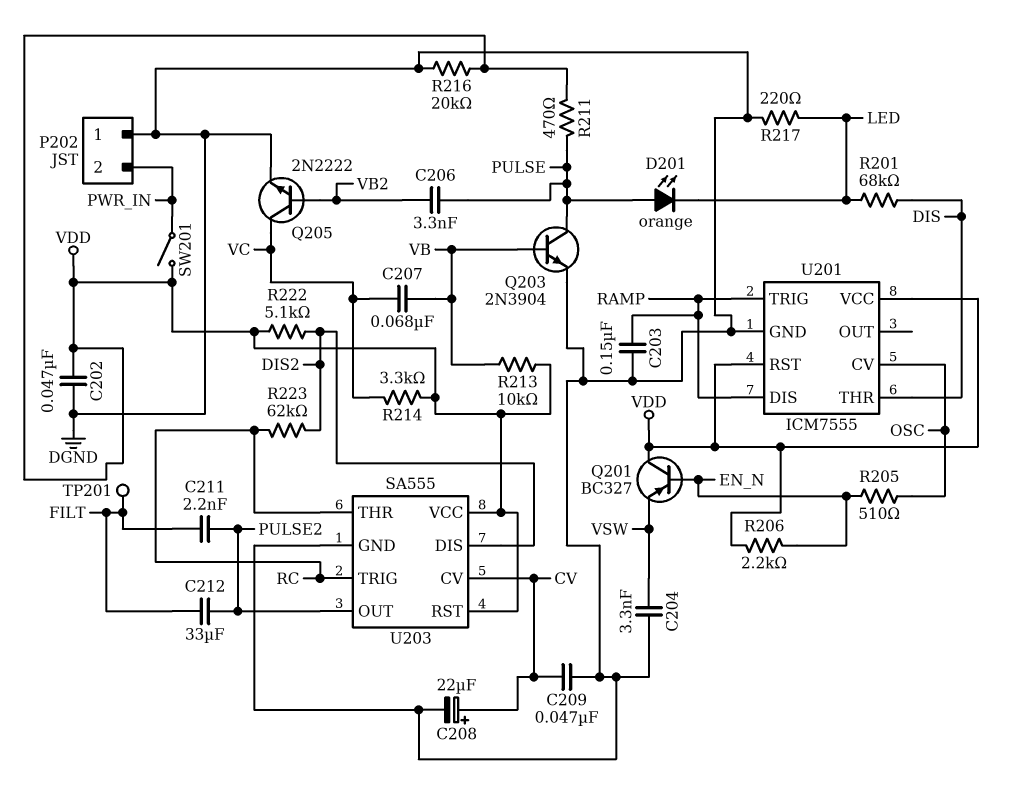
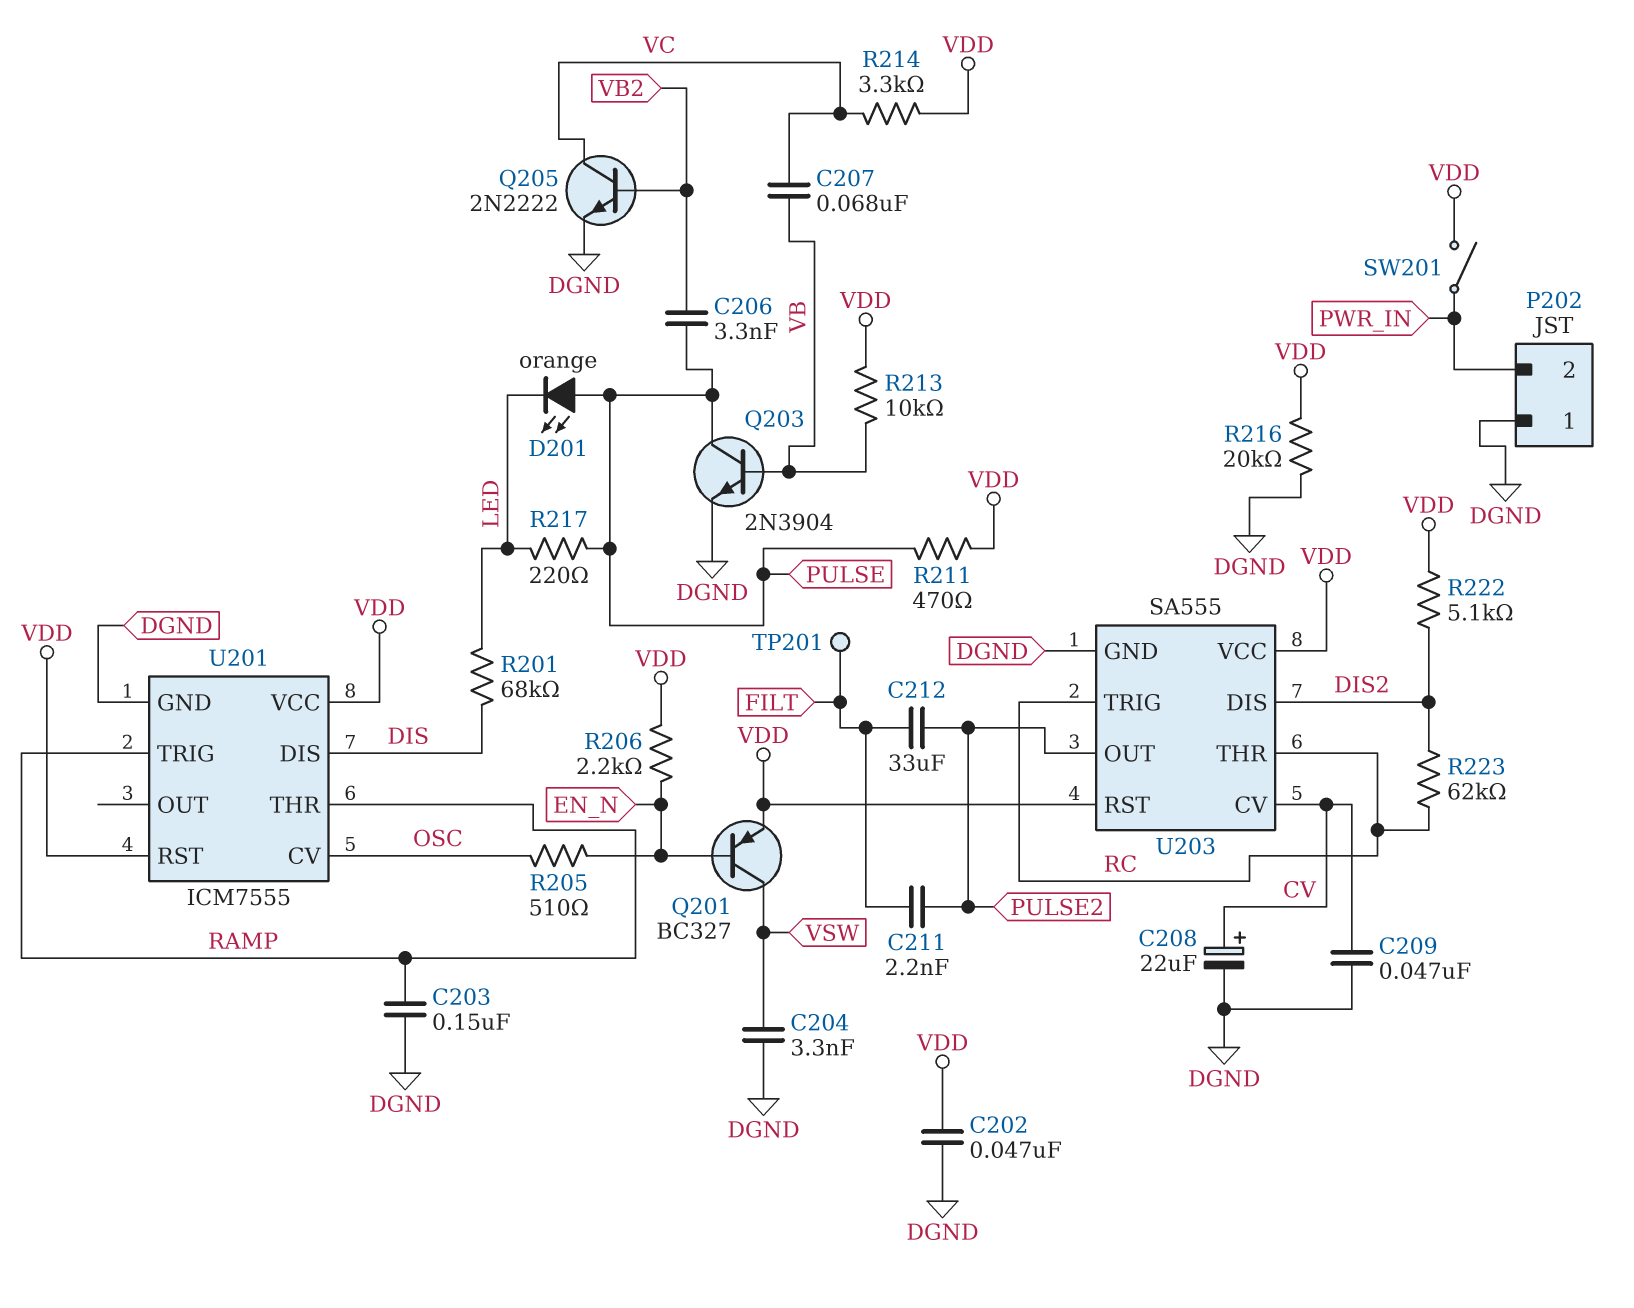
Q201: PNP BC327 (B EN_N, C VDD, E VSW) -> PNP BC327 (B EN_N, C VSW, E VDD)
R217: 220 (DGND, LED) -> 220 (LED, PULSE)
U201 pin DIS: RAMP -> DIS
U201 pin THR: DIS -> RAMP

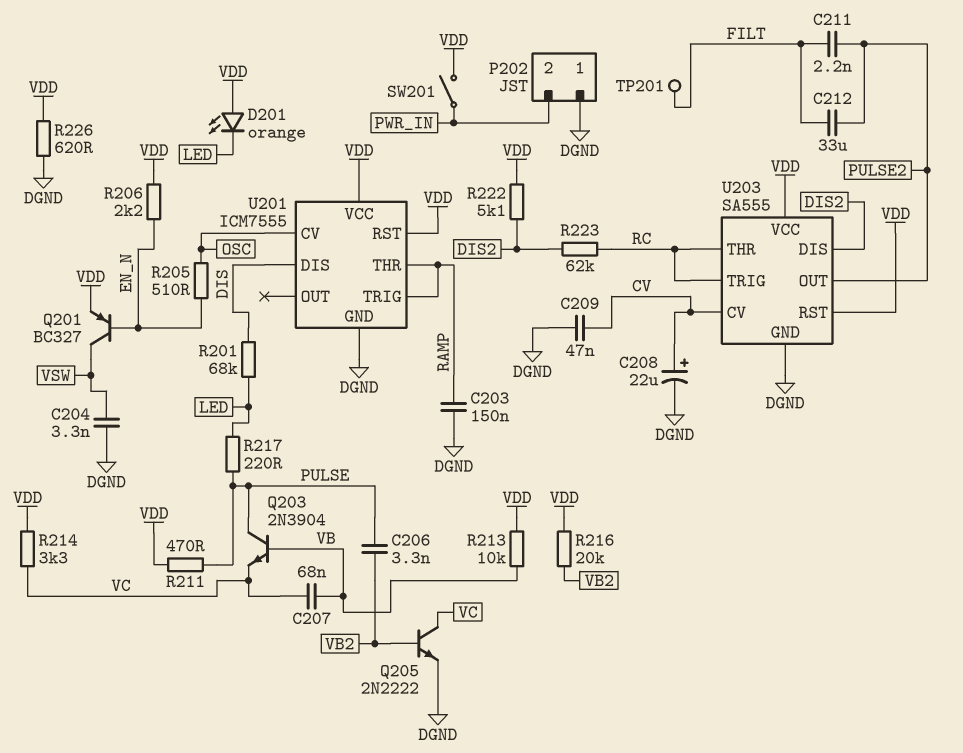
C202: 47nF (DGND, VDD) -> none
D201: LED orange (A PULSE, K LED) -> LED orange (A VDD, K LED)
Q203: NPN 2N3904 (B VB, C PULSE, E DGND) -> NPN 2N3904 (B VB, C PULSE, E VC)
R216: 20k (DGND, VDD) -> 20k (VB2, VDD)
R226: none -> 620 (DGND, VDD)

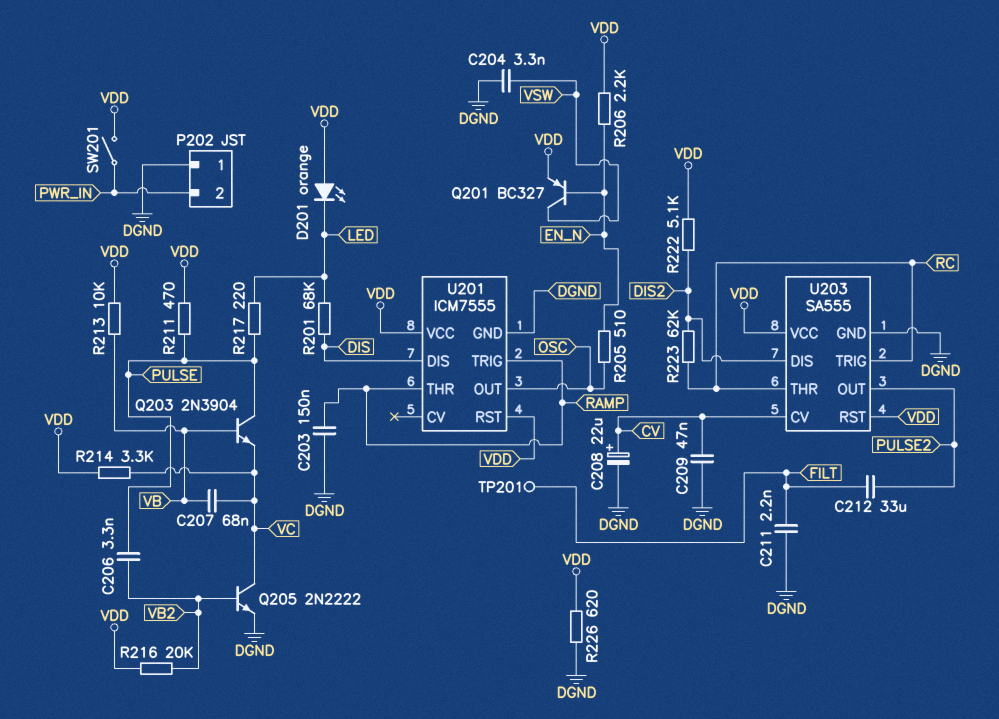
C211: 2.2nF (FILT, PULSE2) -> 2.2nF (DGND, FILT)
U201 pin CV: OSC -> none
U201 pin OUT: none -> OSC

